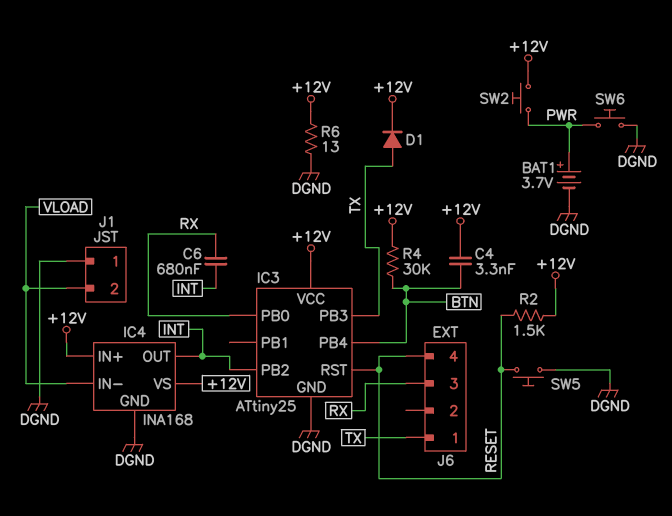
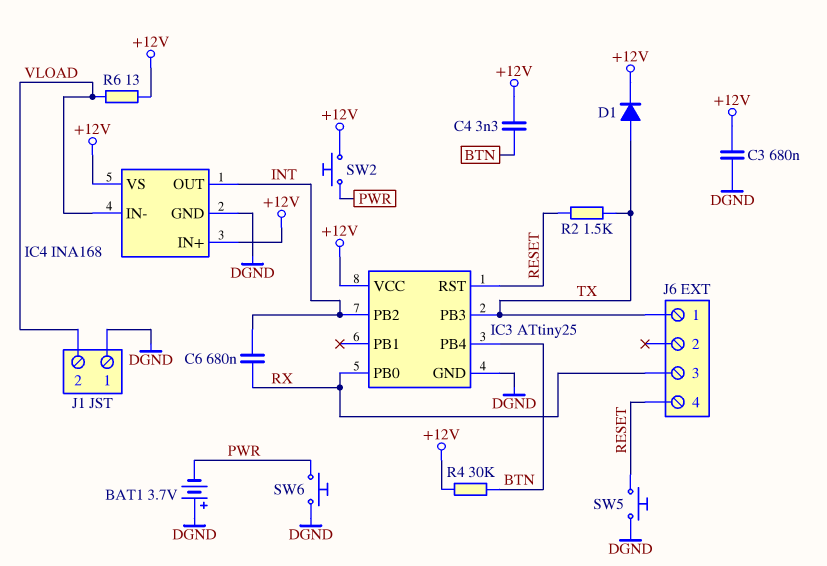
BAT1: 3.7V (plus PWR, minus DGND) -> 3.7V (plus DGND, minus PWR)
C3: none -> 680nF (+12V, DGND)
R2: 1.5k (+12V, RESET) -> 1.5k (RESET, TX)
R6: 13 (+12V, DGND) -> 13 (+12V, VLOAD)

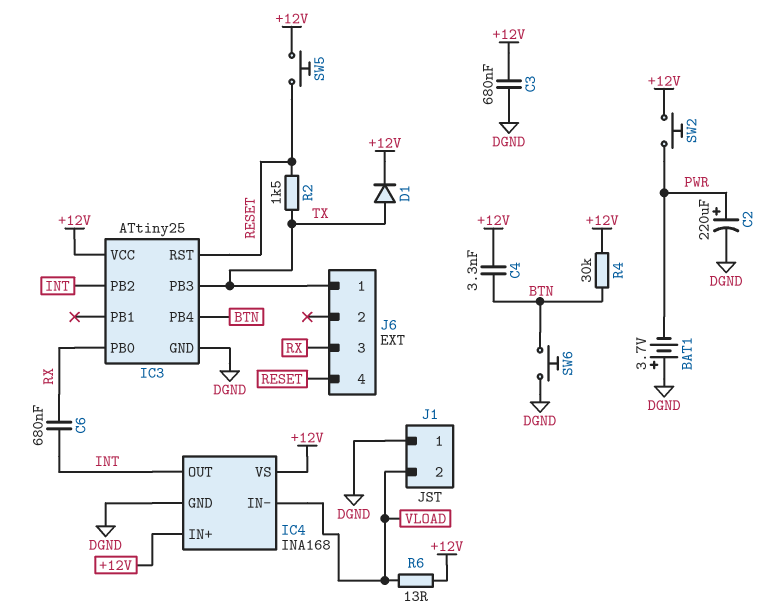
C2: none -> 220uF (plus PWR, minus DGND)
SW5: button (DGND, RESET) -> button (+12V, RESET)
SW6: button (DGND, PWR) -> button (BTN, DGND)

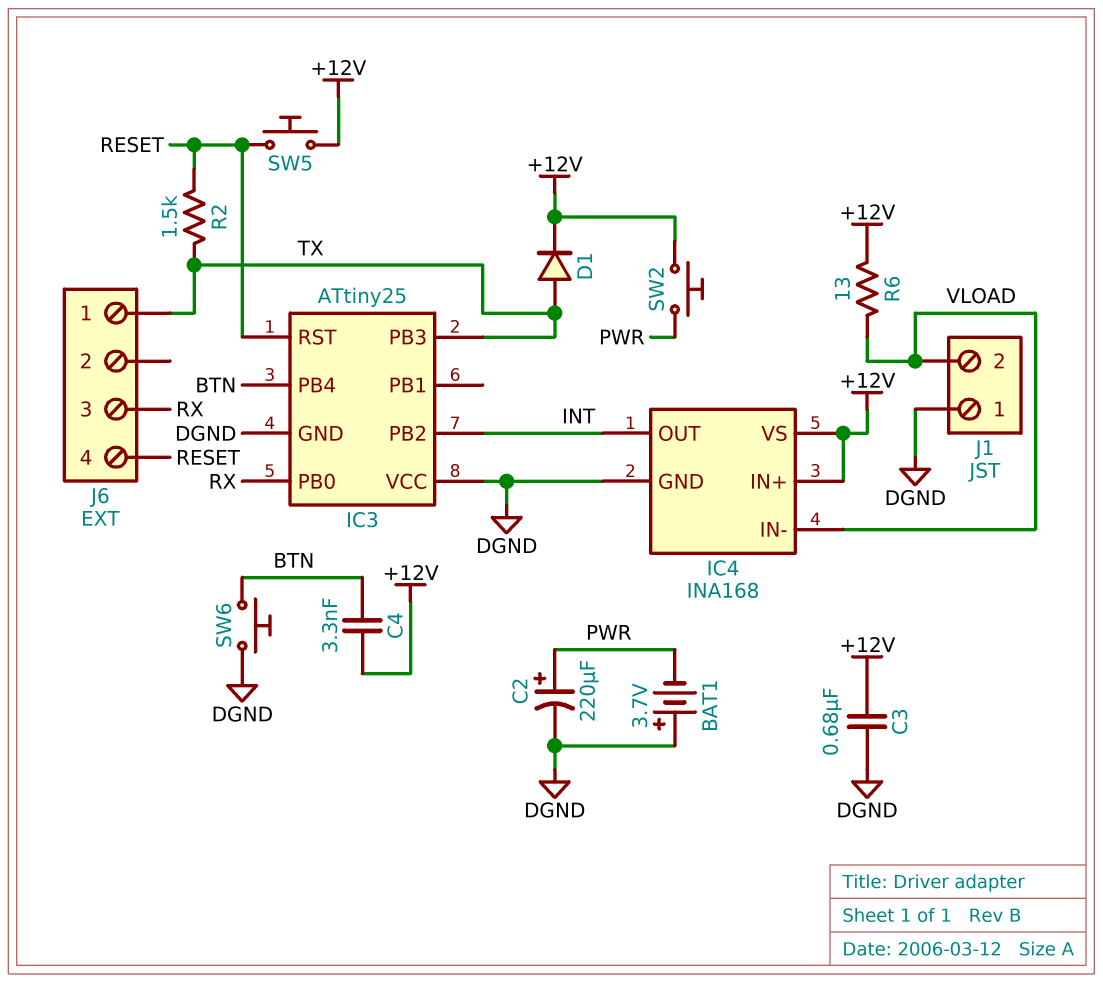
C6: 680nF (INT, RX) -> none
IC3 pin VCC: +12V -> DGND
R4: 30k (+12V, BTN) -> none

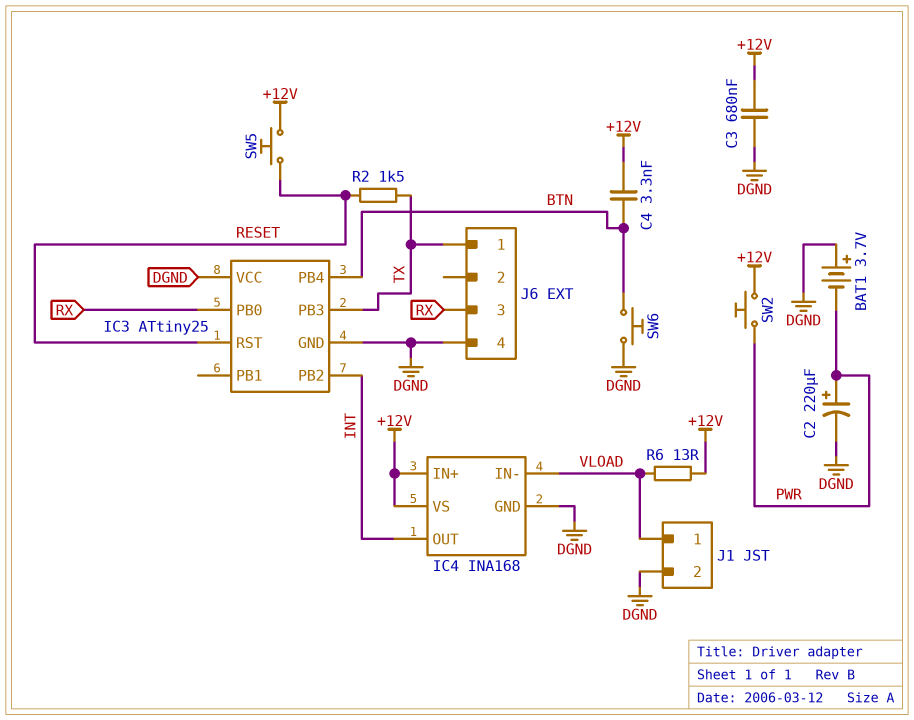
D1: diode (A TX, K +12V) -> none
J1 pin 1: DGND -> VLOAD
J1 pin 2: VLOAD -> DGND
J6 pin 4: RESET -> DGND

